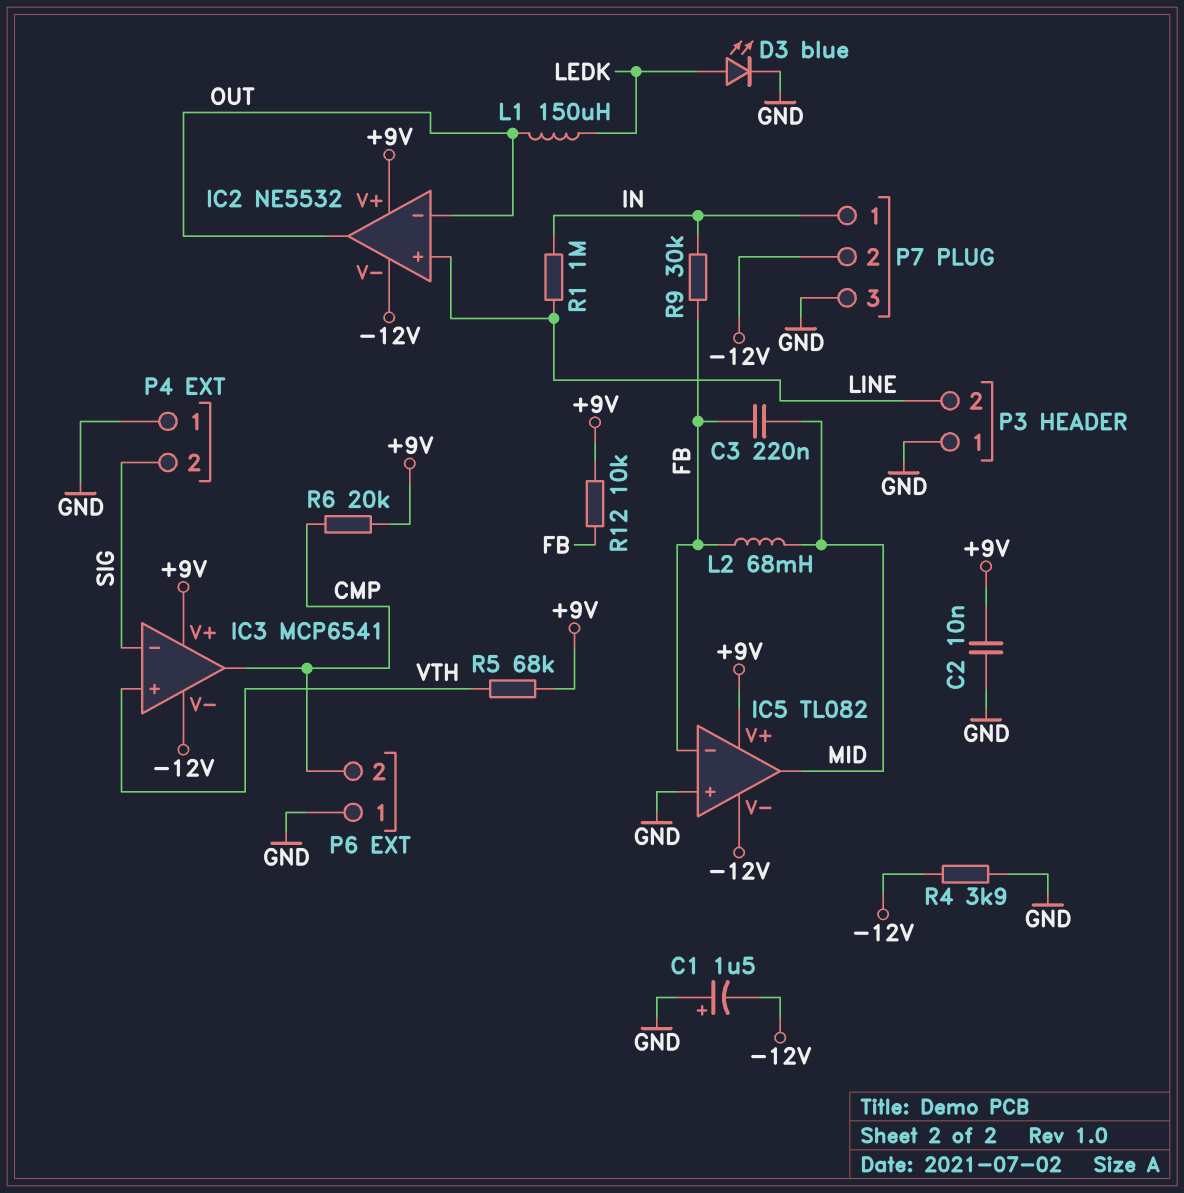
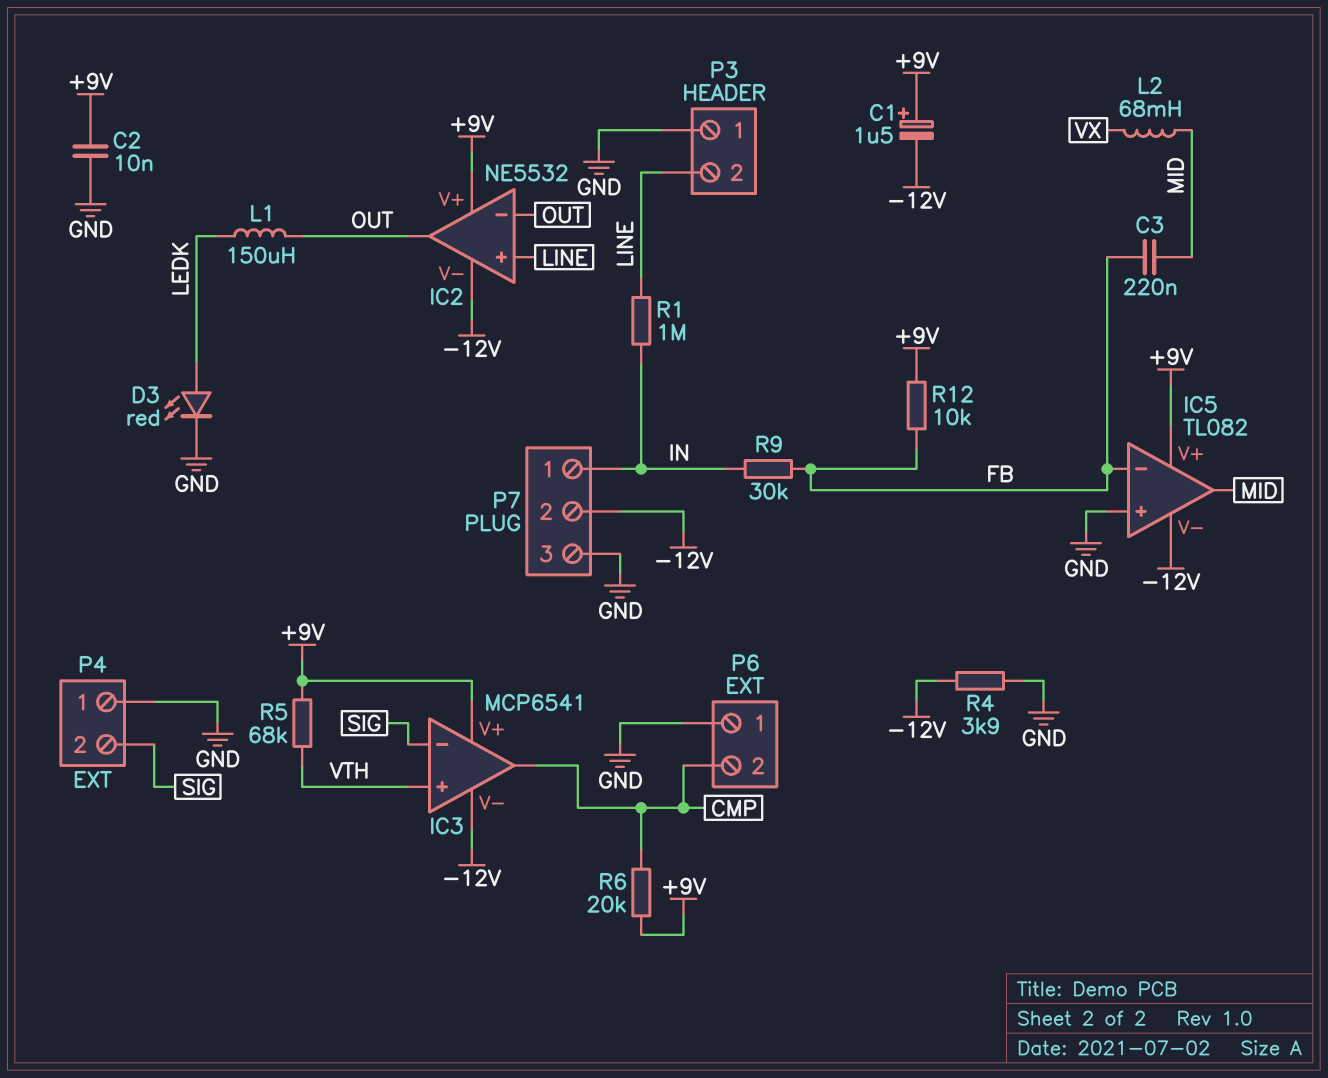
C1: 1.5uF (plus GND, minus -12V) -> 1.5uF (plus +9V, minus -12V)
D3: LED blue (A LEDK, K GND) -> LED red (A LEDK, K GND)
L2: 68mH (FB, MID) -> 68mH (MID, VX)

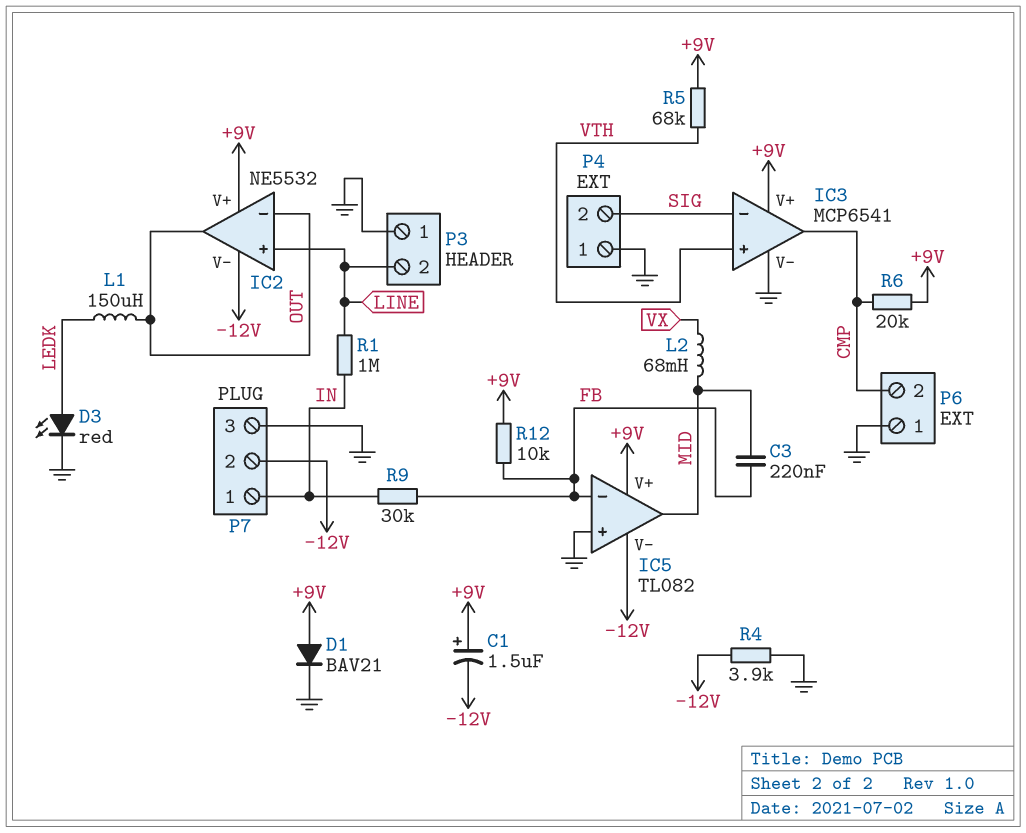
C2: 10nF (+9V, GND) -> none
D1: none -> diode BAV21 (A +9V, K GND)
IC3 pin V-: -12V -> GND

